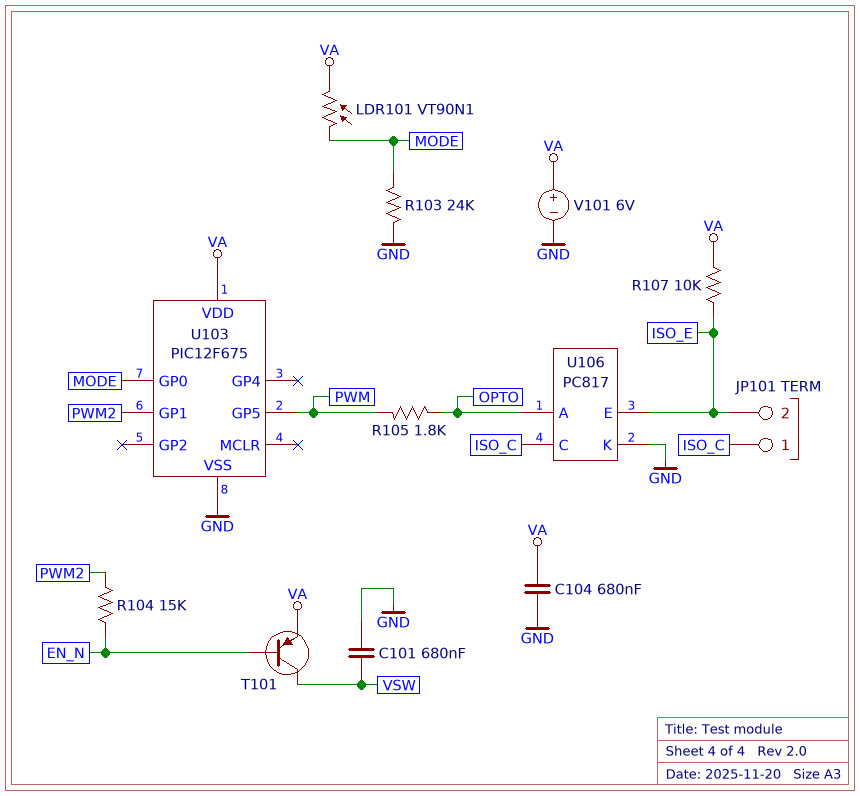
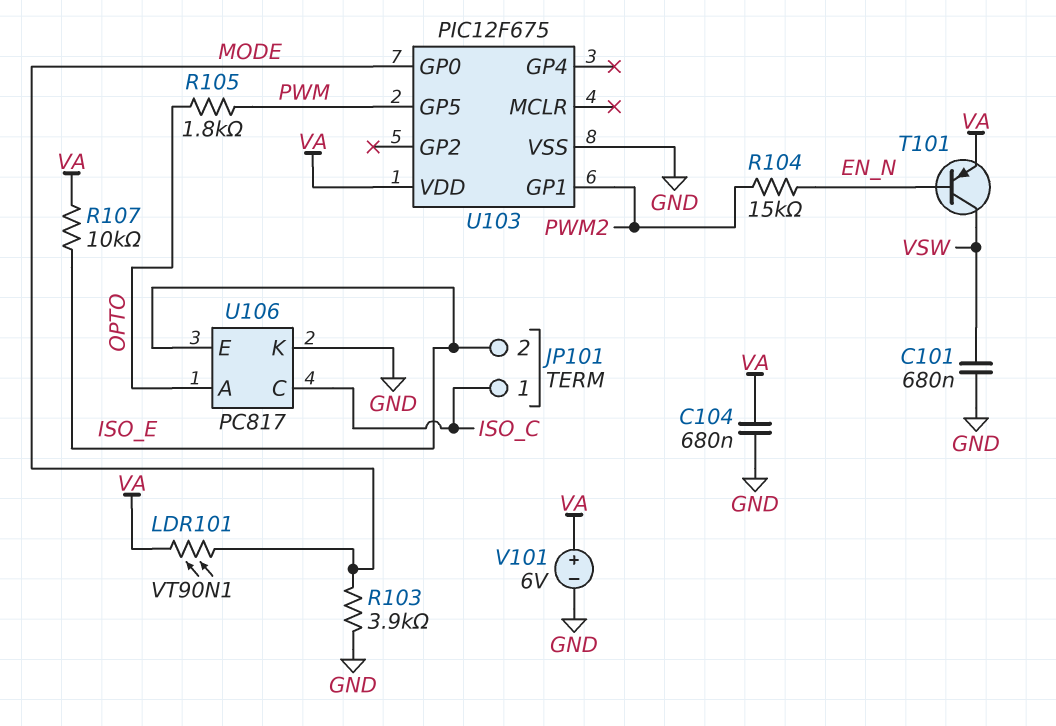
R103: 24k (GND, MODE) -> 3.9k (GND, MODE)

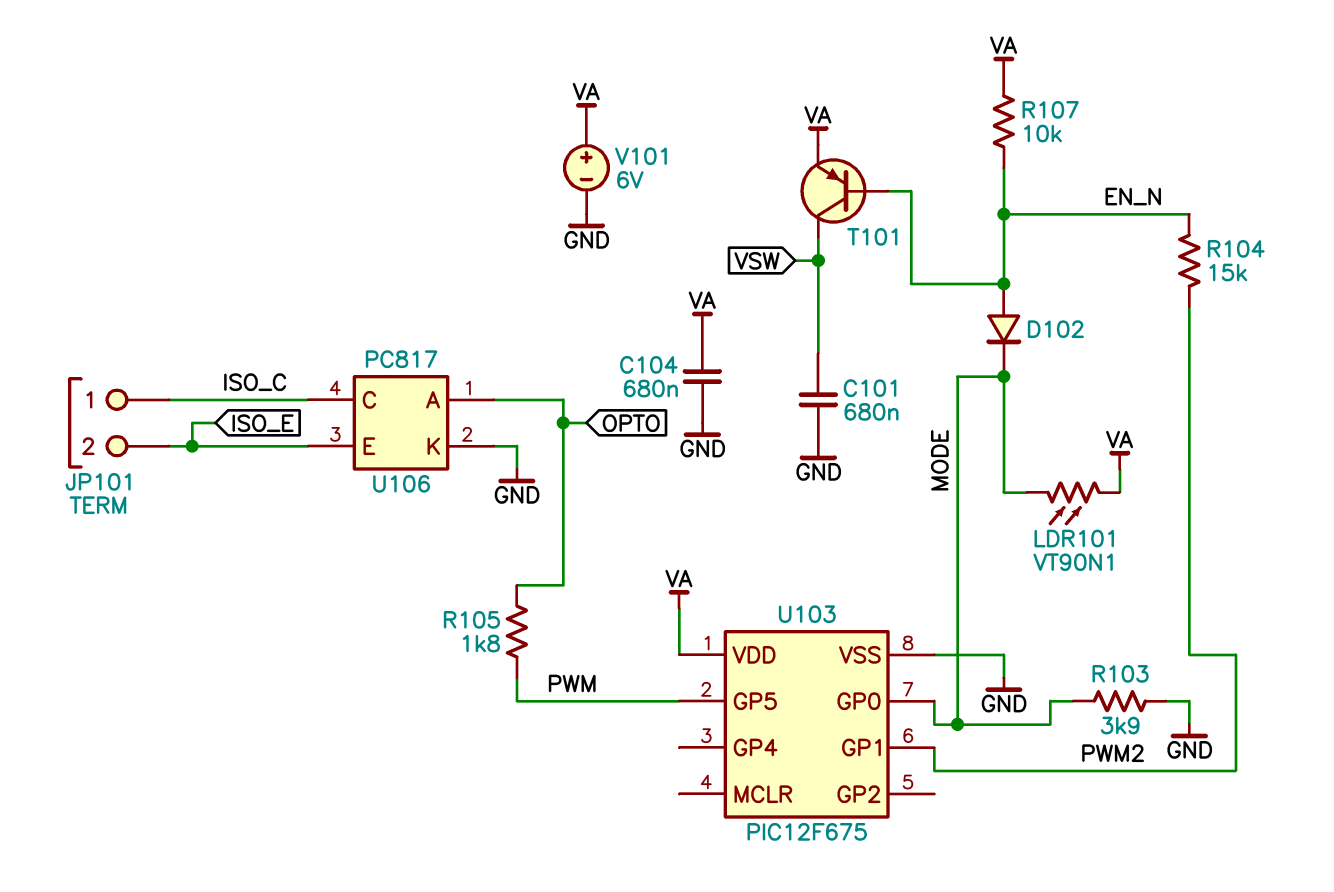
D102: none -> diode (A EN_N, K MODE)
R107: 10k (ISO_E, VA) -> 10k (EN_N, VA)

